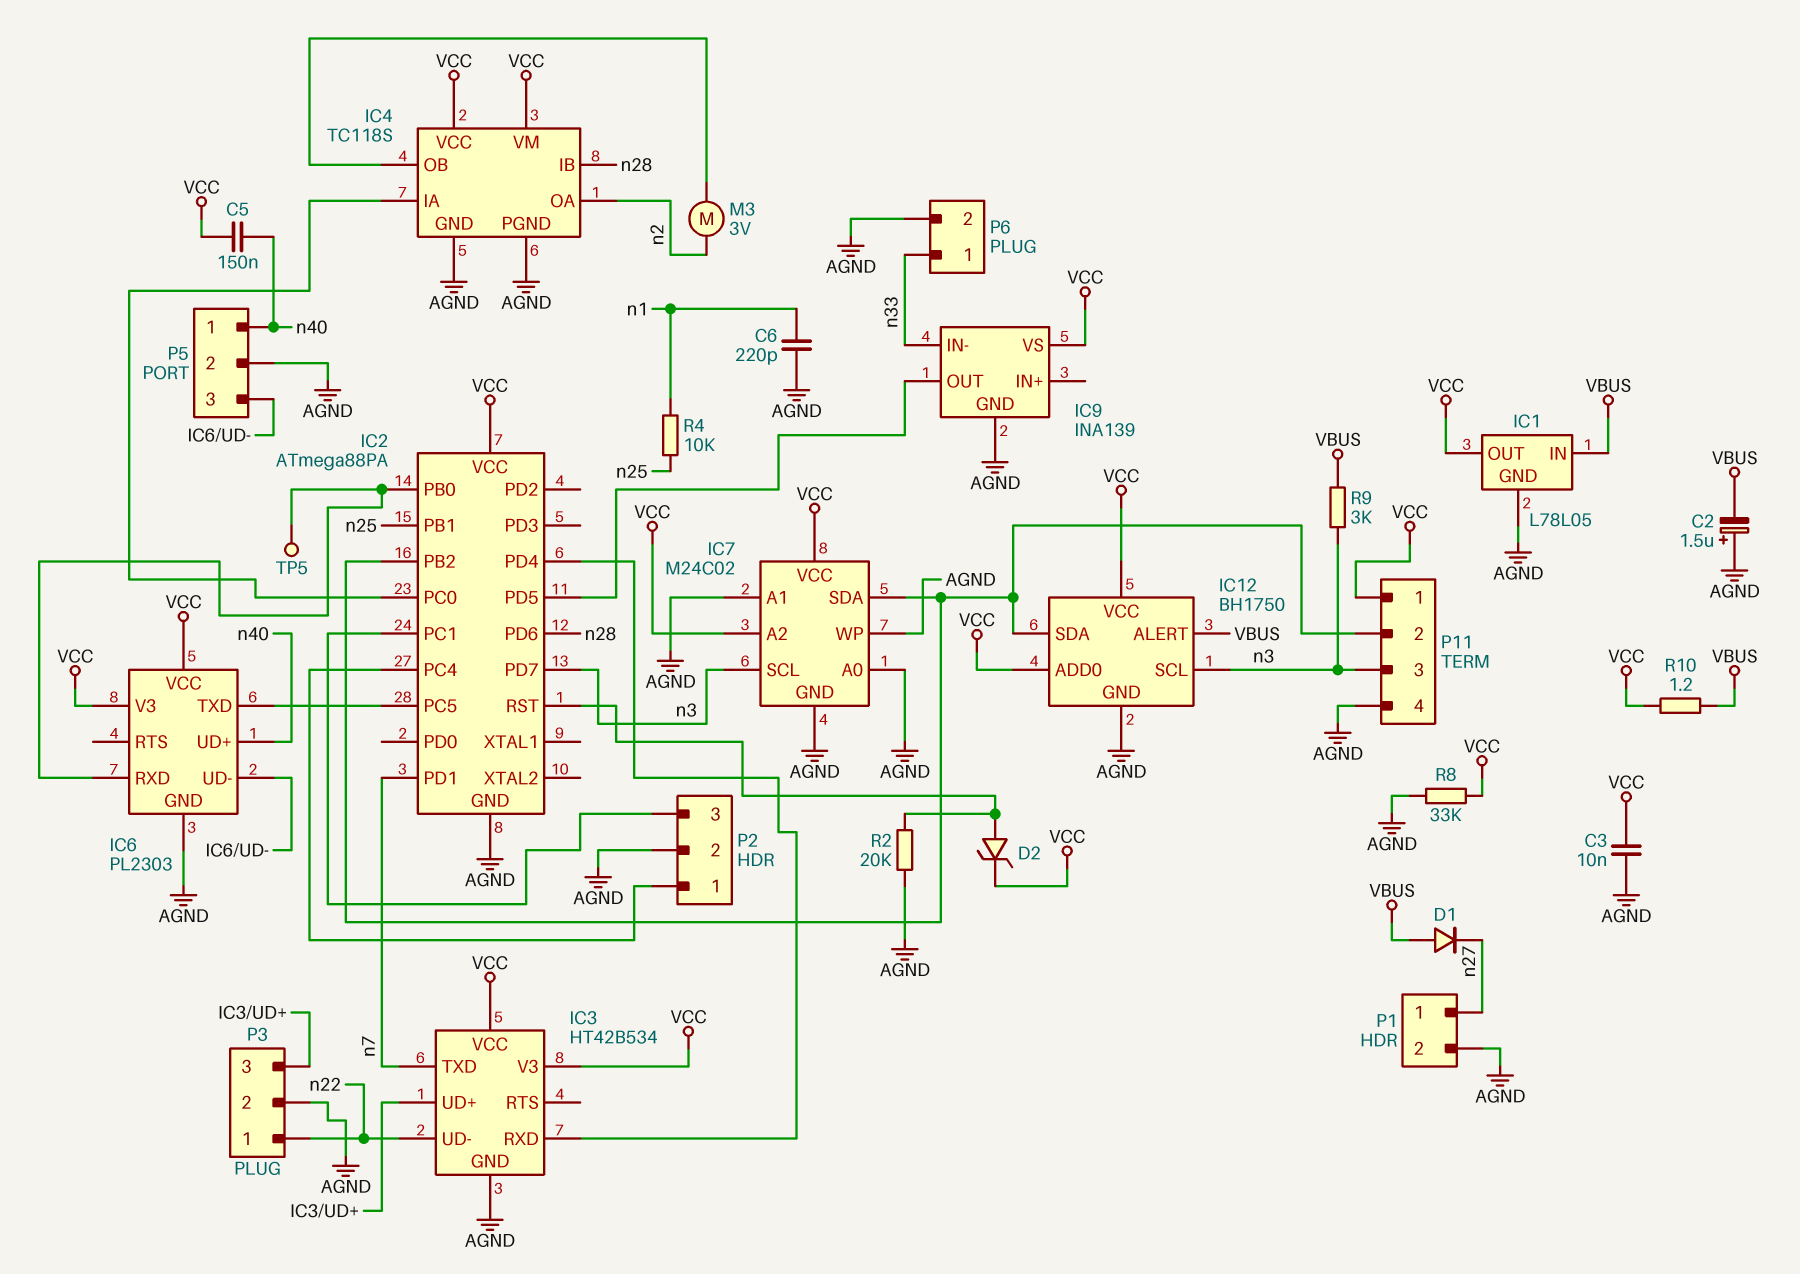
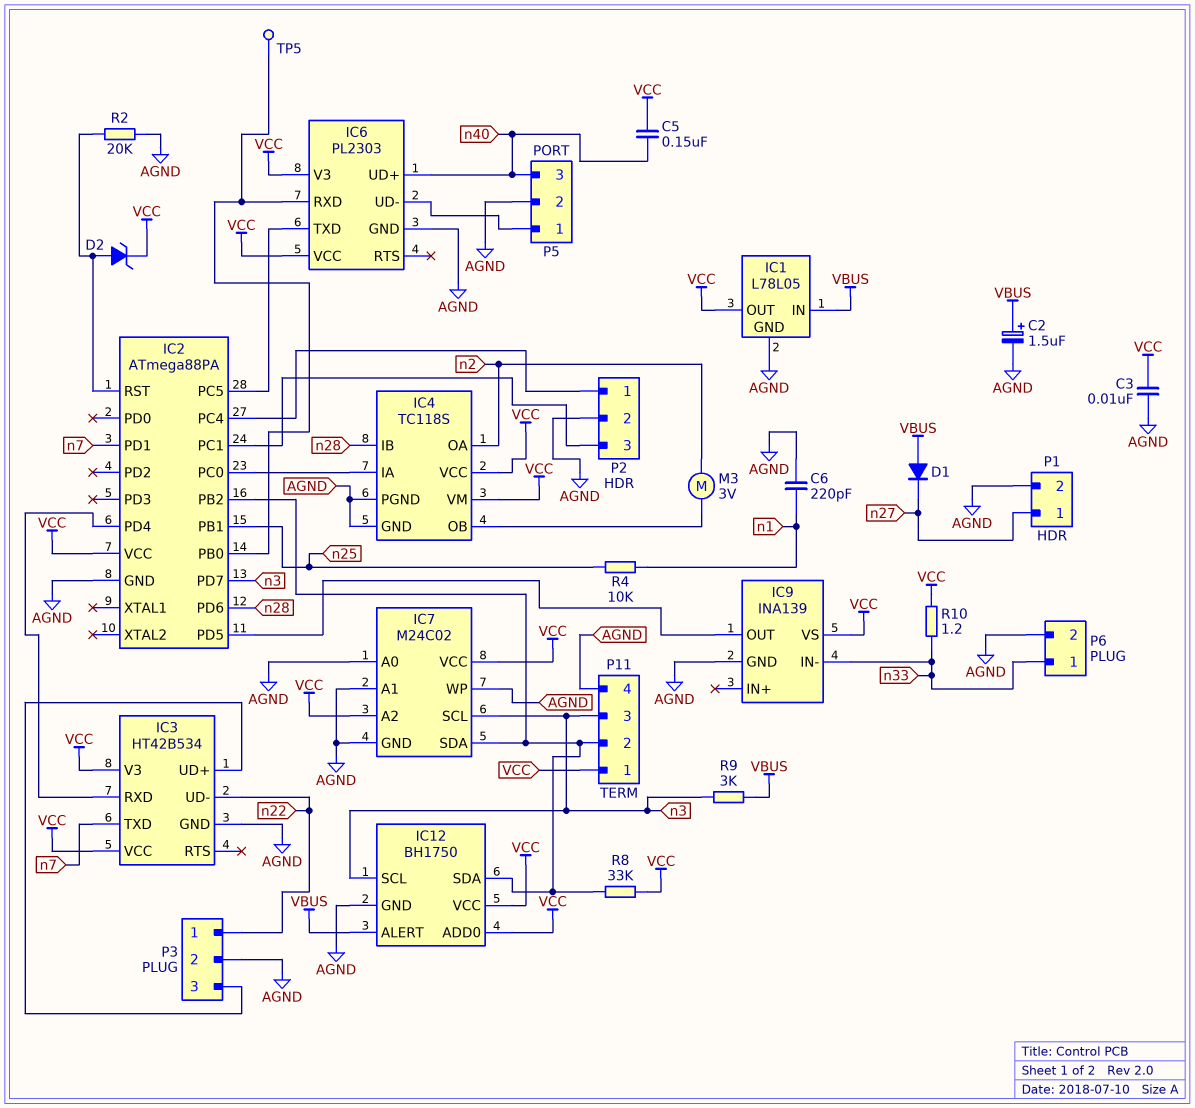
C2: 1.5uF (plus AGND, minus VBUS) -> 1.5uF (plus VBUS, minus AGND)
P5 pin 1: n40 -> IC6/UD-
P5 pin 3: IC6/UD- -> n40
R8: 33k (AGND, VCC) -> 33k (IC2/PB2, VCC)
R10: 1.2 (VBUS, VCC) -> 1.2 (VCC, n33)

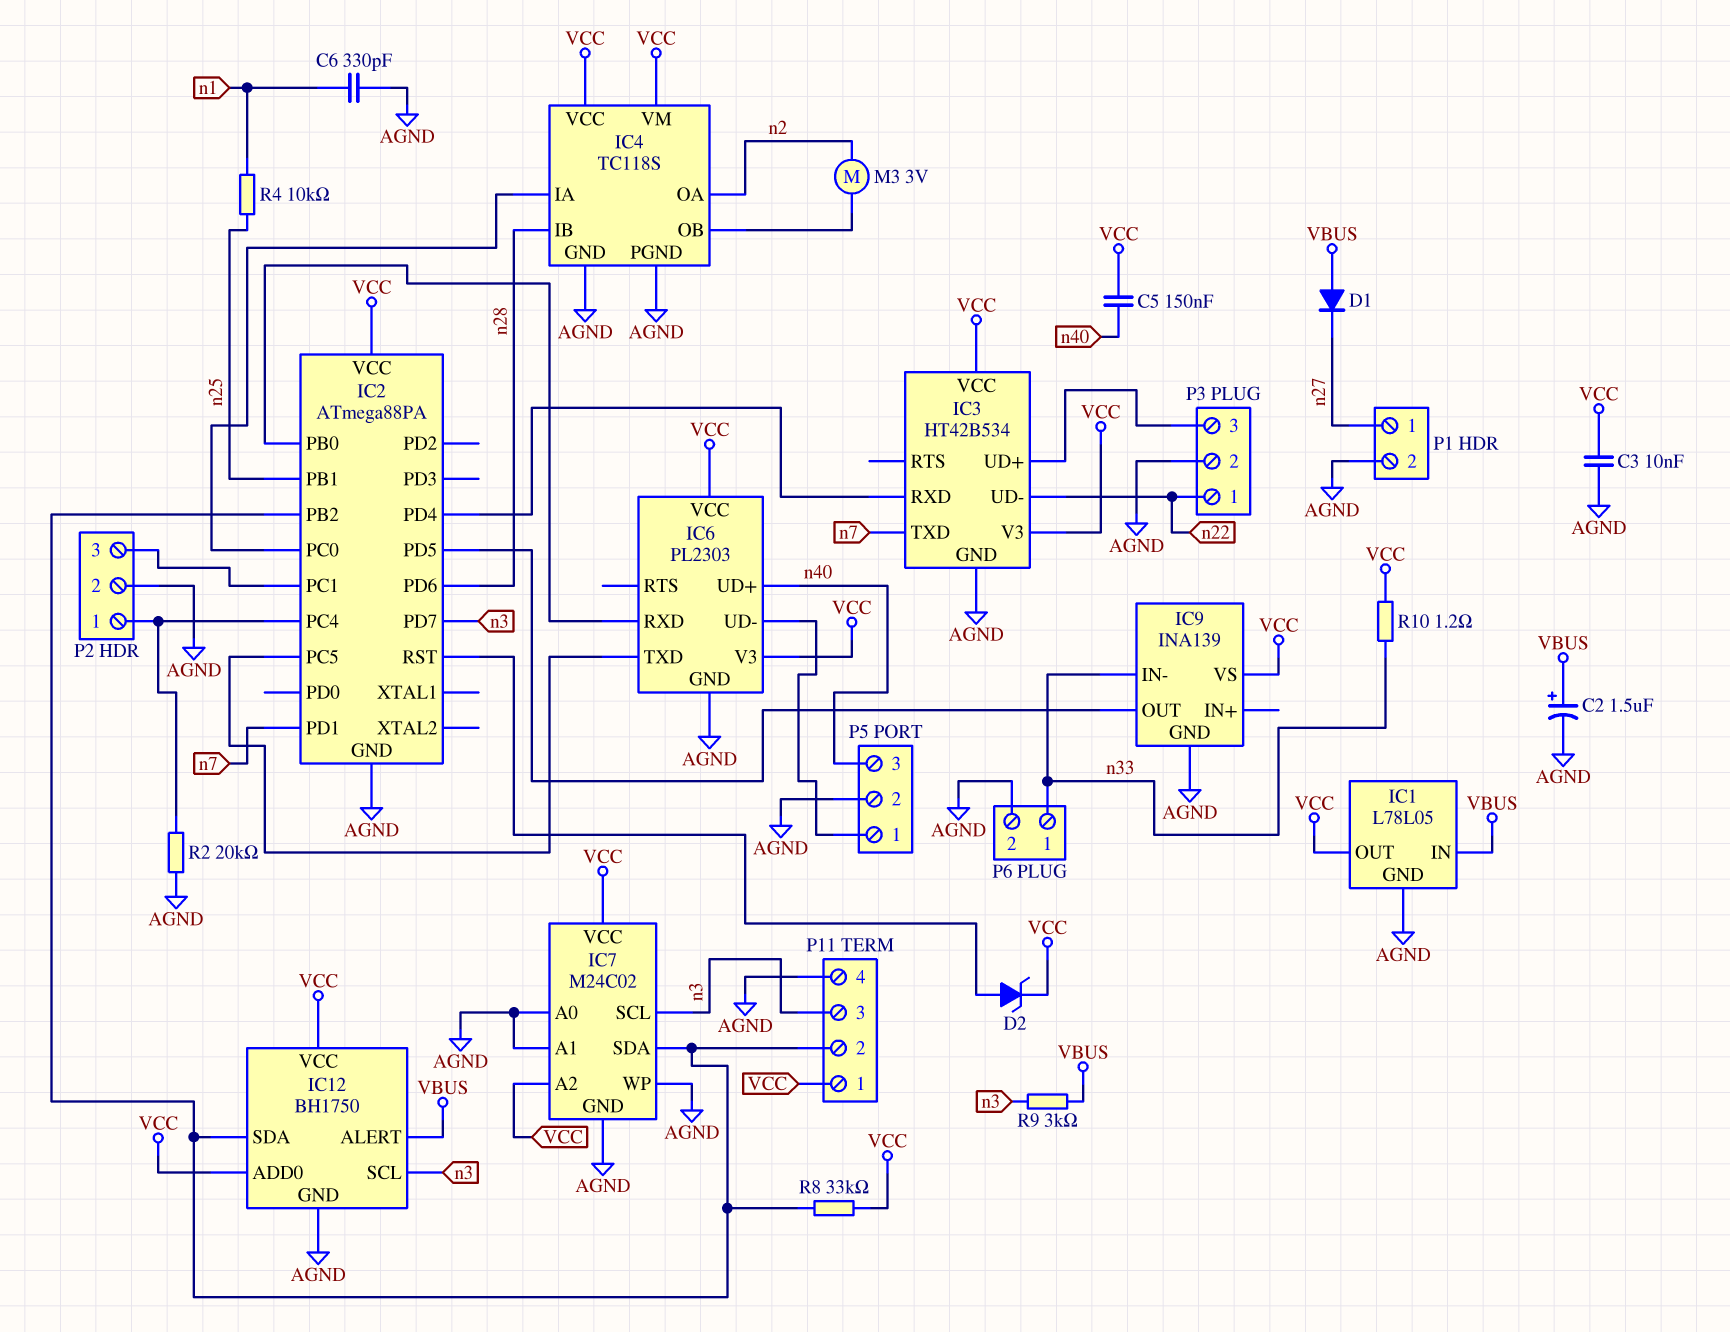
C6: 220pF (AGND, n1) -> 330pF (AGND, n1)
R2: 20k (AGND, IC2/RST) -> 20k (AGND, IC2/PC4)
TP5: test point (IC2/PB0) -> none

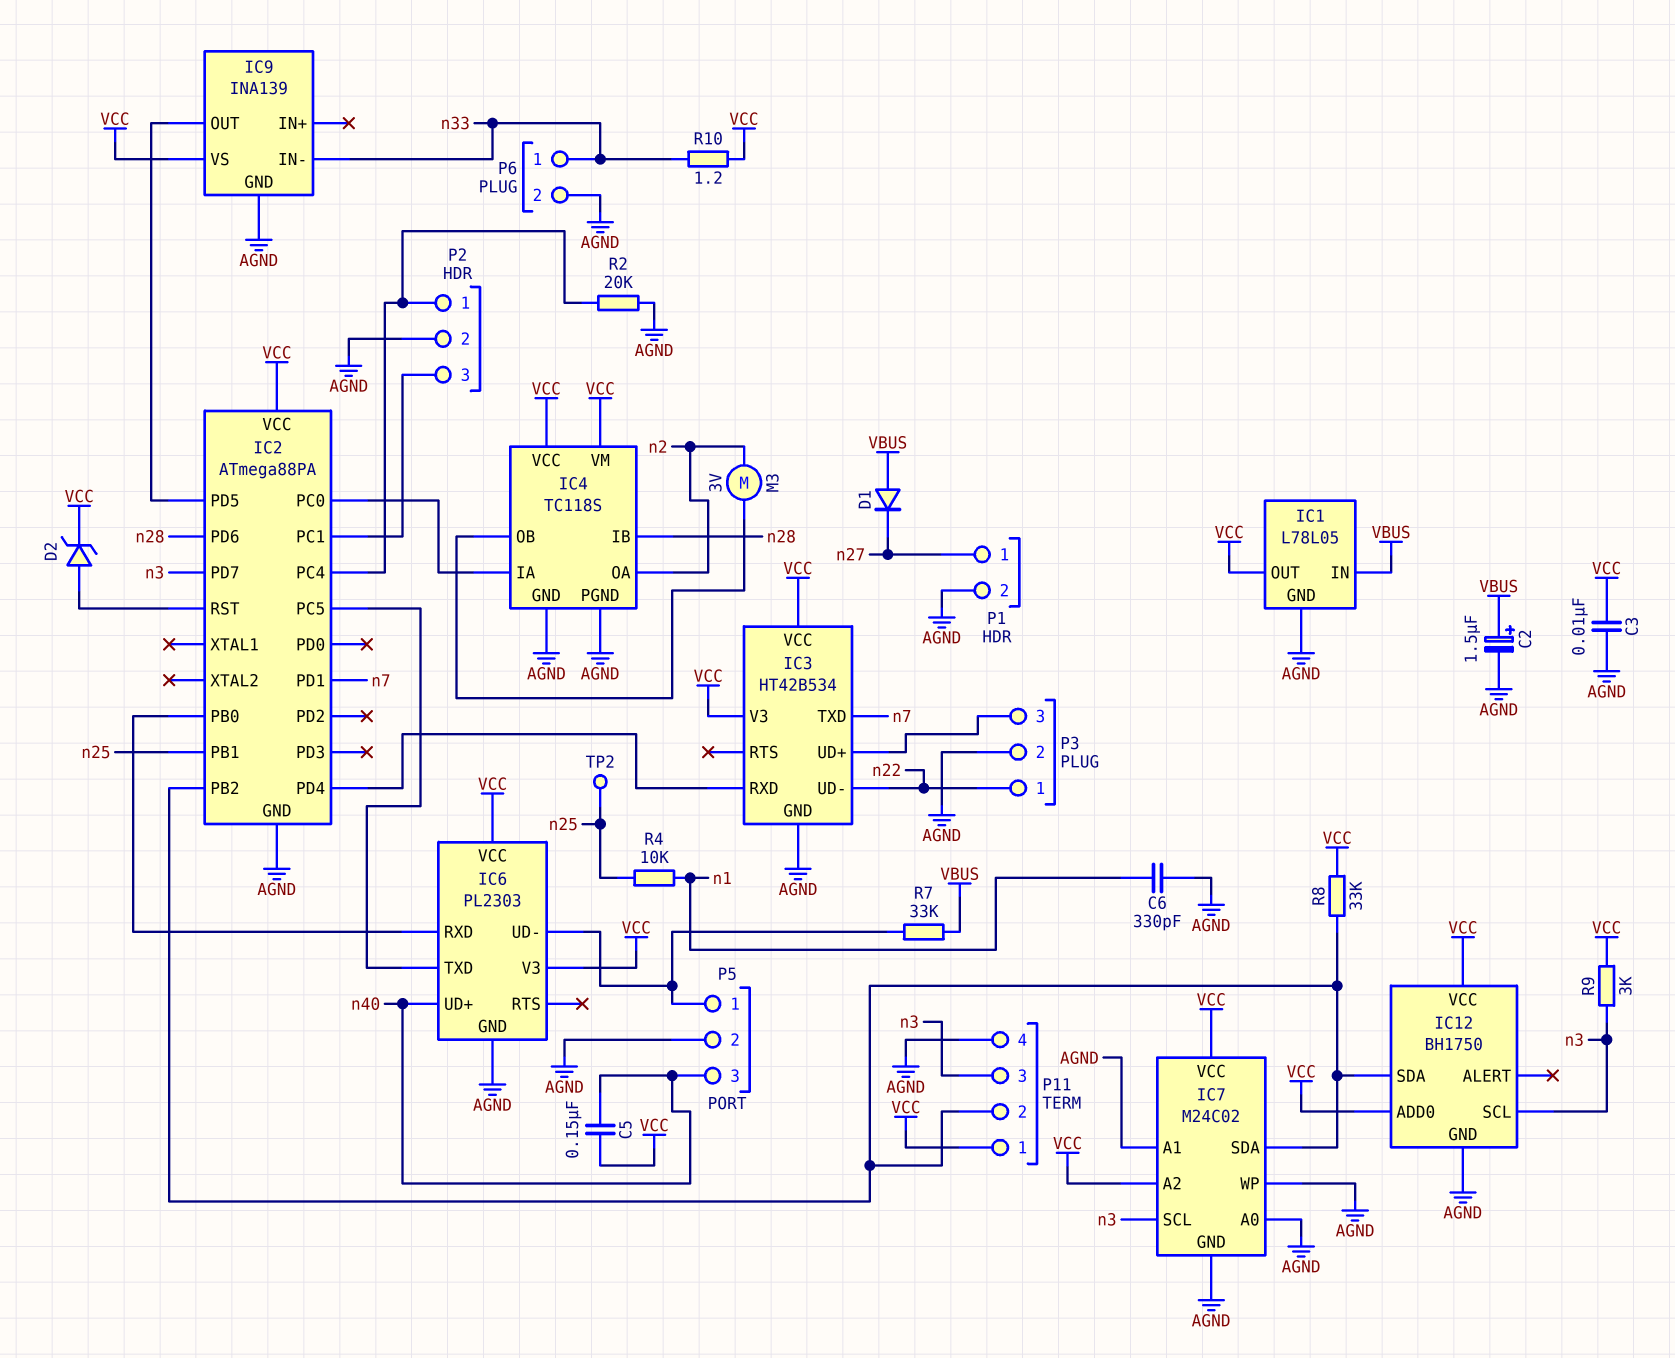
IC12 pin ALERT: VBUS -> none
R7: none -> 33k (IC6/UD-, VBUS)
R9: 3k (VBUS, n3) -> 3k (VCC, n3)
TP2: none -> test point (n25)

